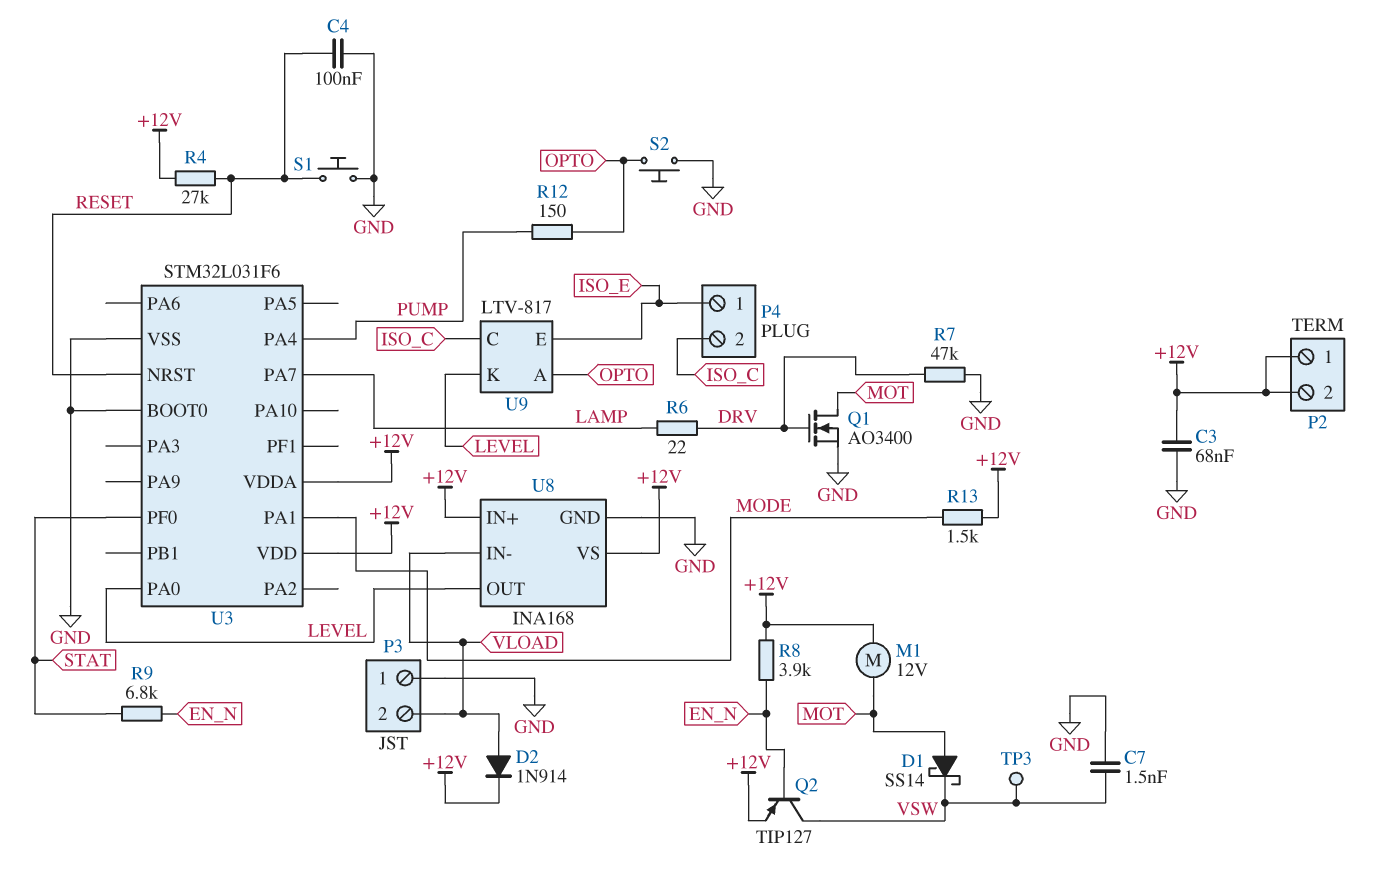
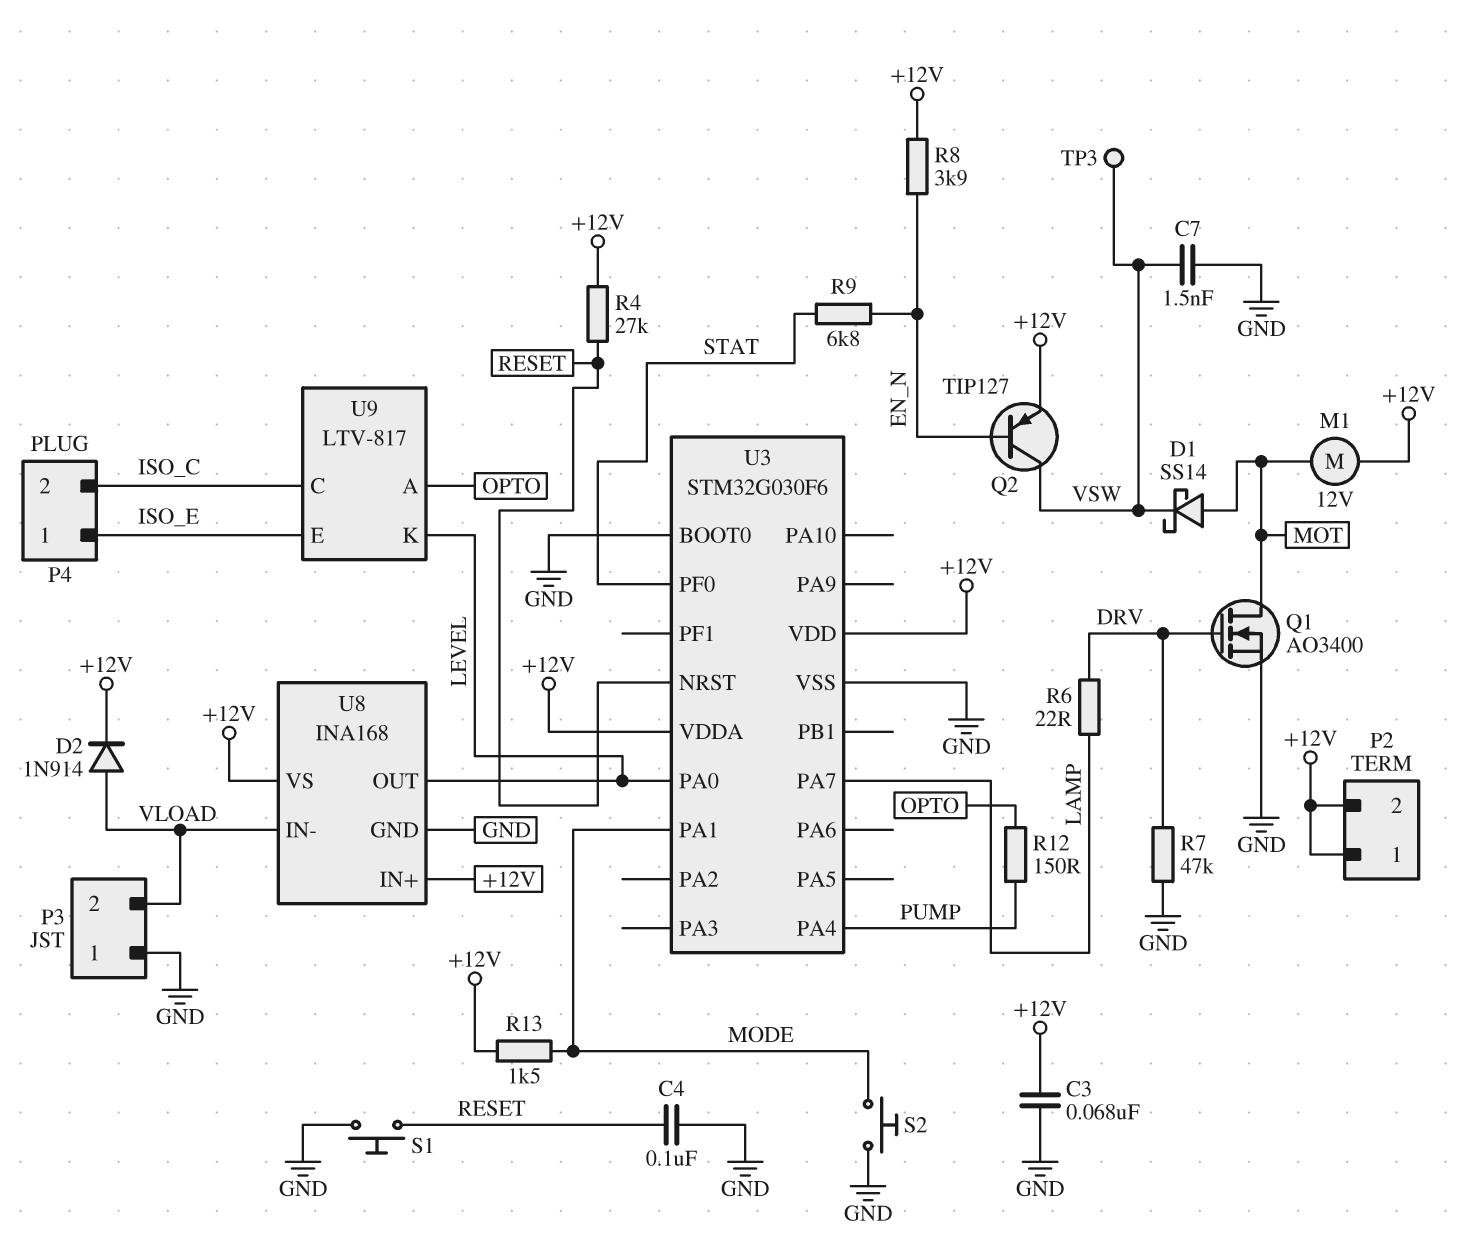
S2: button (GND, OPTO) -> button (GND, MODE)
U3: STM32L031F6 -> STM32G030F6

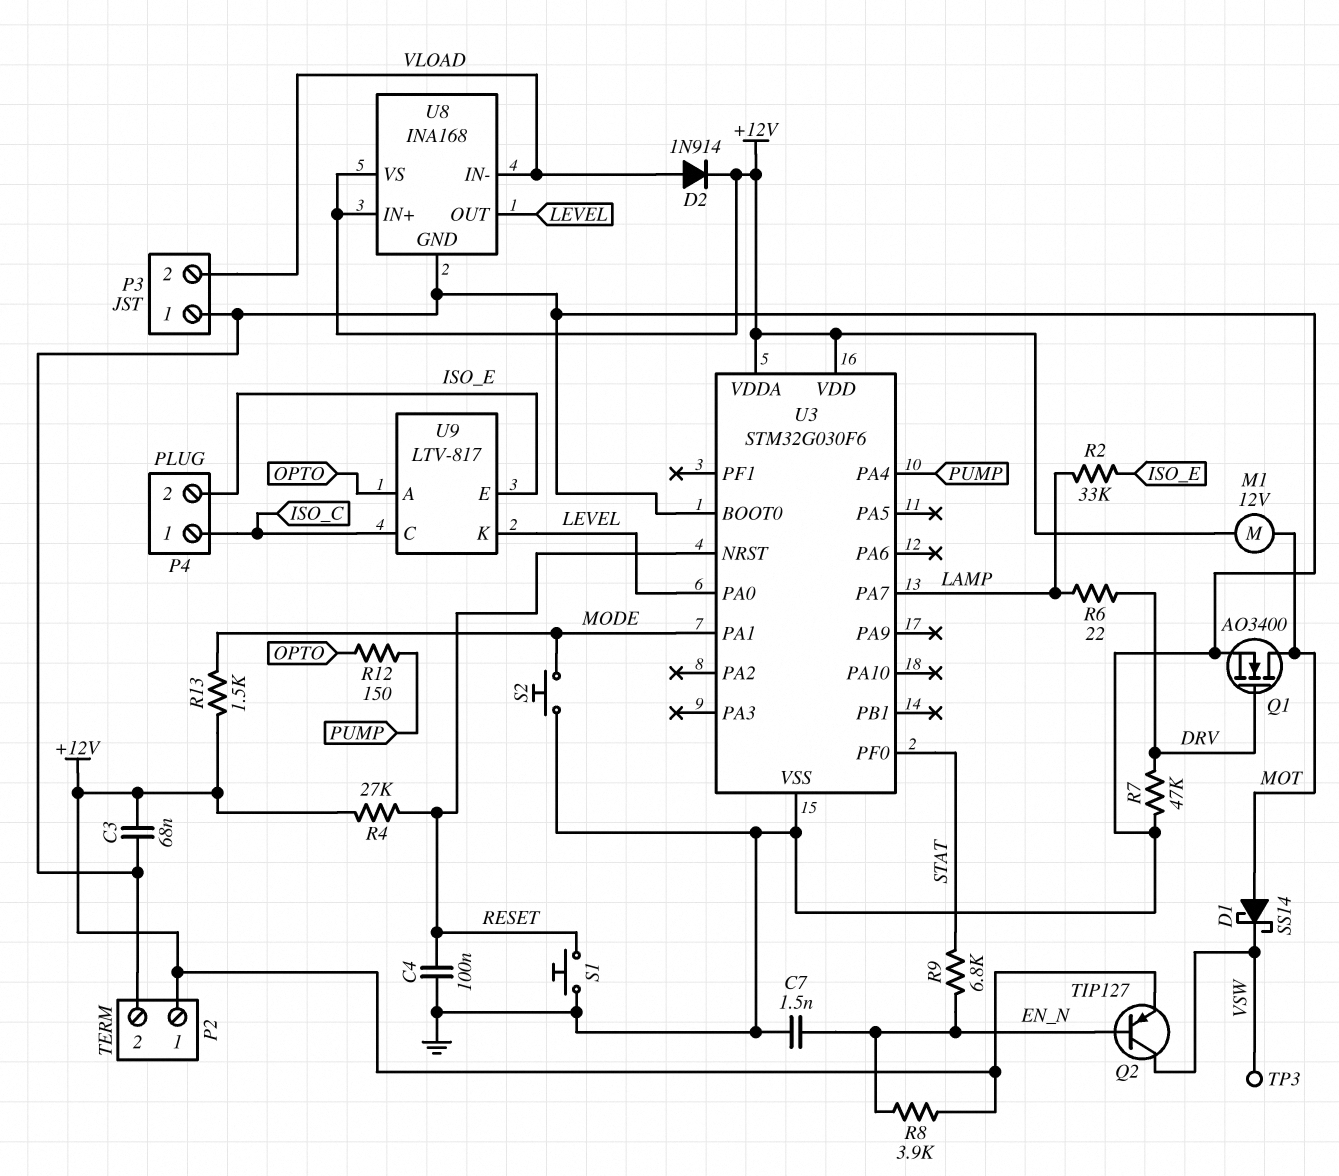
C7: 1.5nF (GND, VSW) -> 1.5nF (EN_N, GND)
P2 pin 2: +12V -> GND
P4 pin 1: ISO_E -> ISO_C
P4 pin 2: ISO_C -> ISO_E
R2: none -> 33k (ISO_E, LAMP)

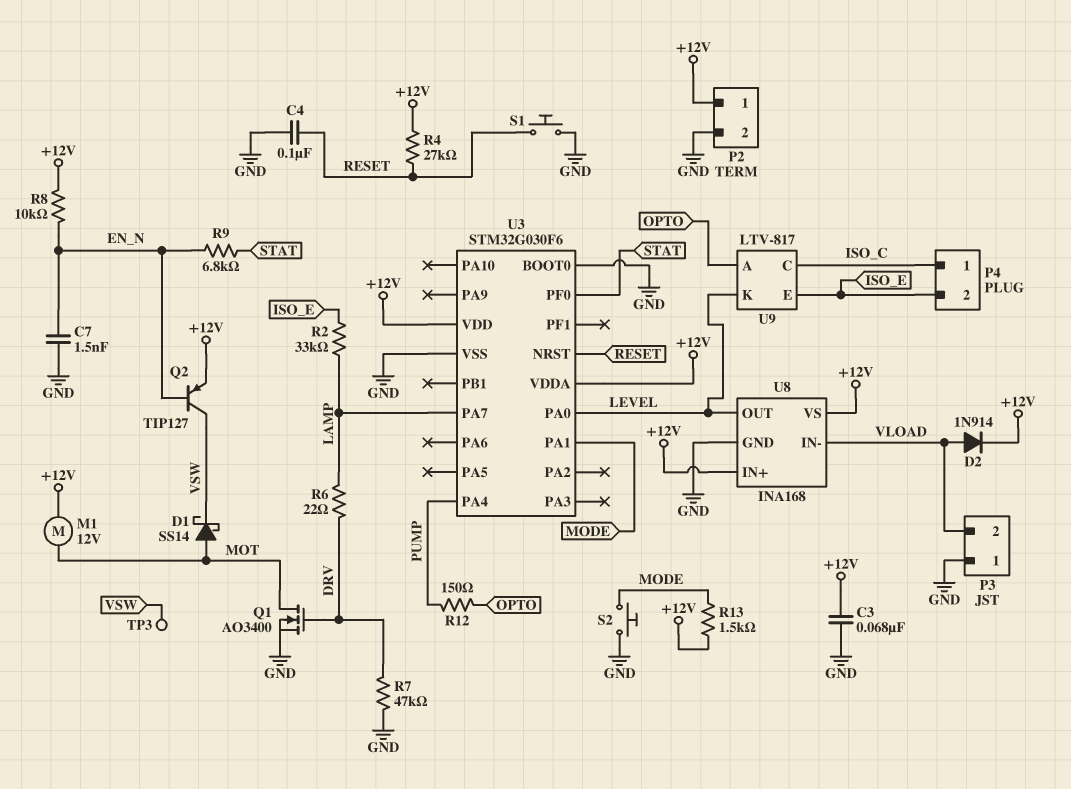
R8: 3.9k (+12V, EN_N) -> 10k (+12V, EN_N)

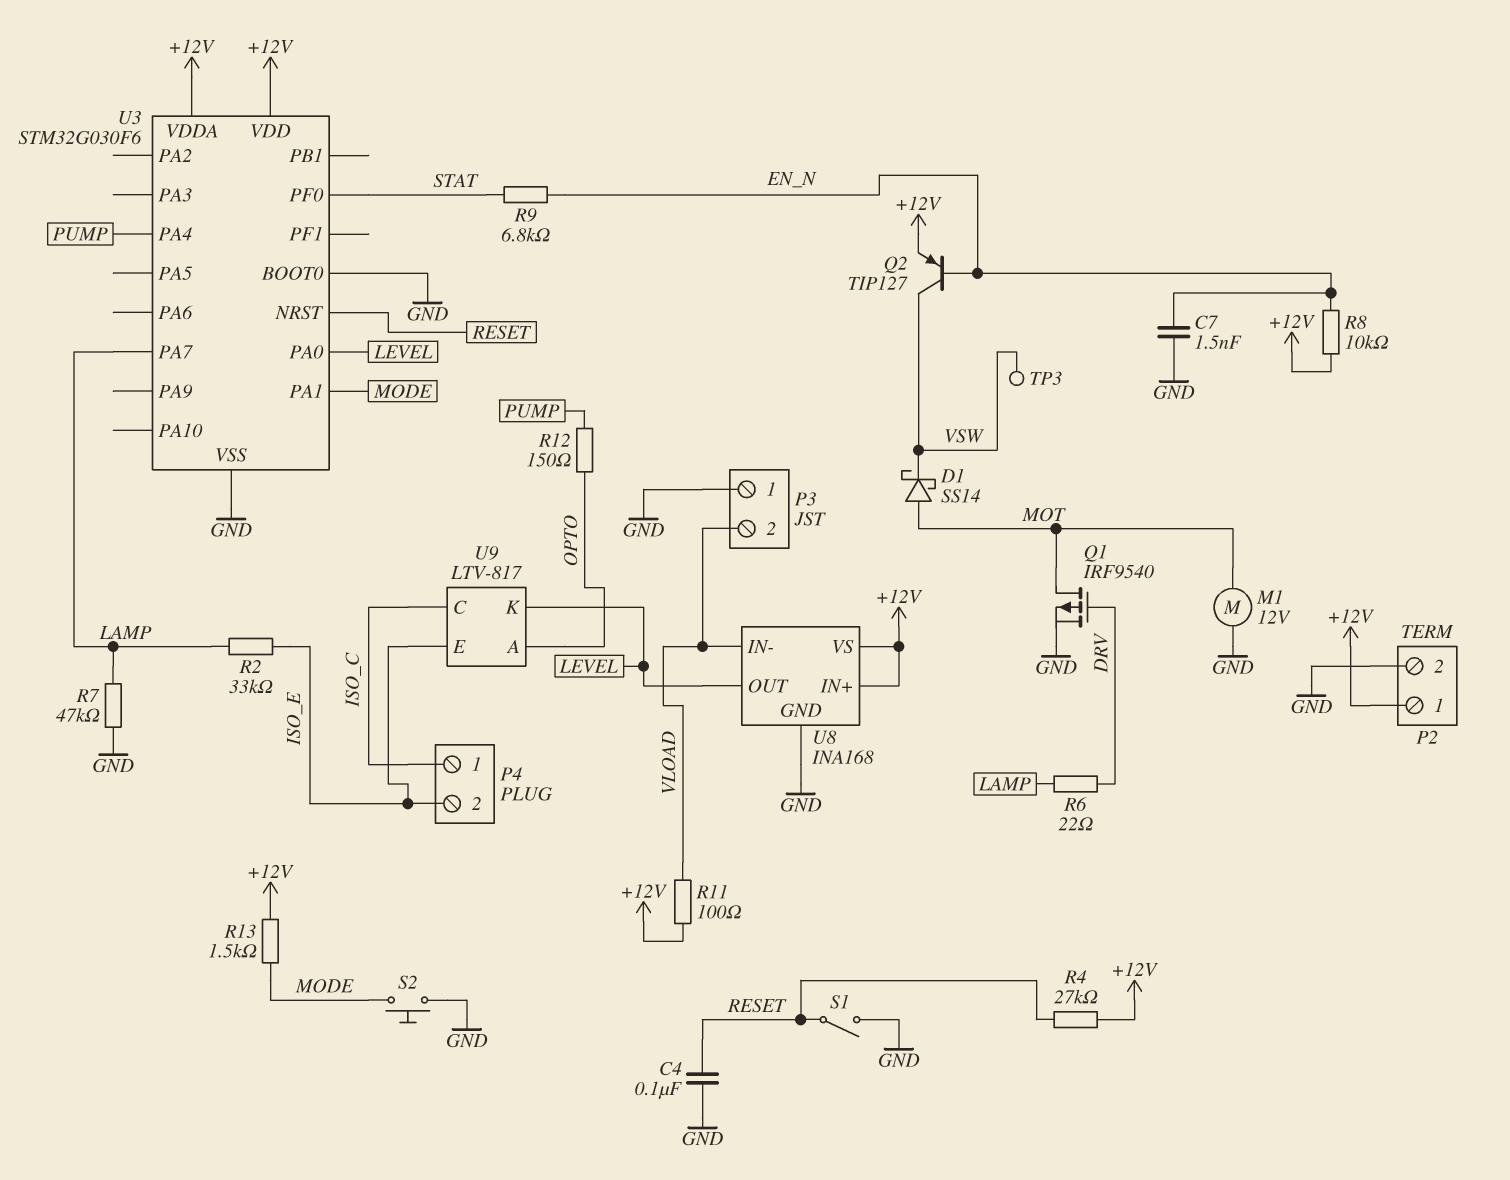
C3: 68nF (+12V, GND) -> none
D2: diode 1N914 (A VLOAD, K +12V) -> none
M1: motor 12V (+12V, MOT) -> motor 12V (GND, MOT)
Q1: NMOS AO3400 (G DRV, D MOT, S GND) -> PMOS IRF9540 (G DRV, D MOT, S GND)
R7: 47k (DRV, GND) -> 47k (GND, LAMP)
R11: none -> 100 (+12V, VLOAD)
S1: button (GND, RESET) -> switch (GND, RESET)

